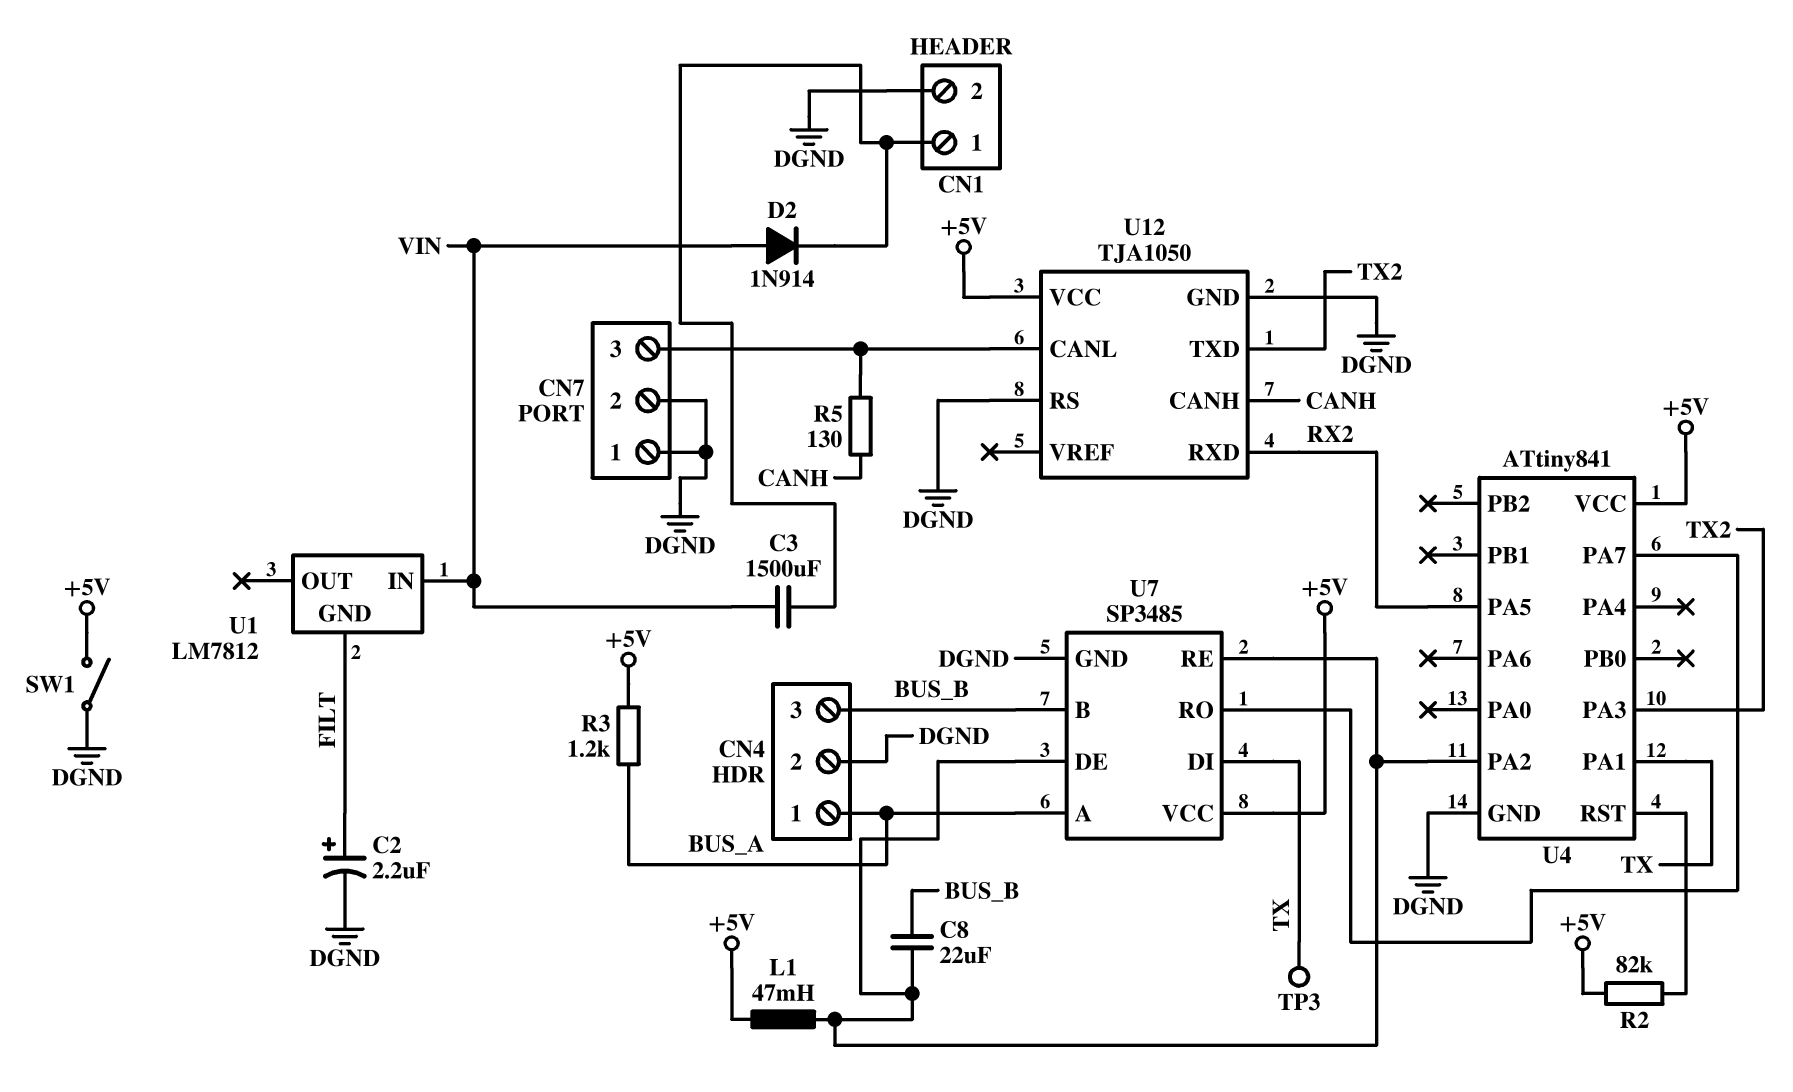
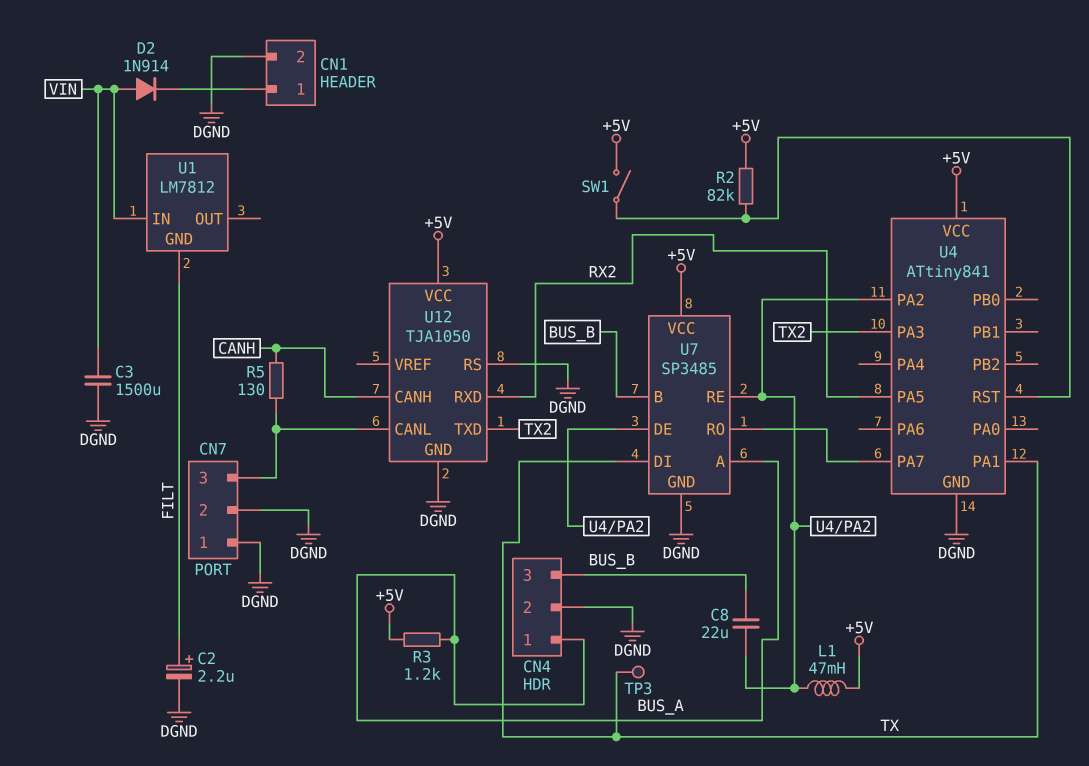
C3: 1500uF (CN1/1, VIN) -> 1500uF (DGND, VIN)
SW1: switch (+5V, DGND) -> switch (+5V, U4/RST)

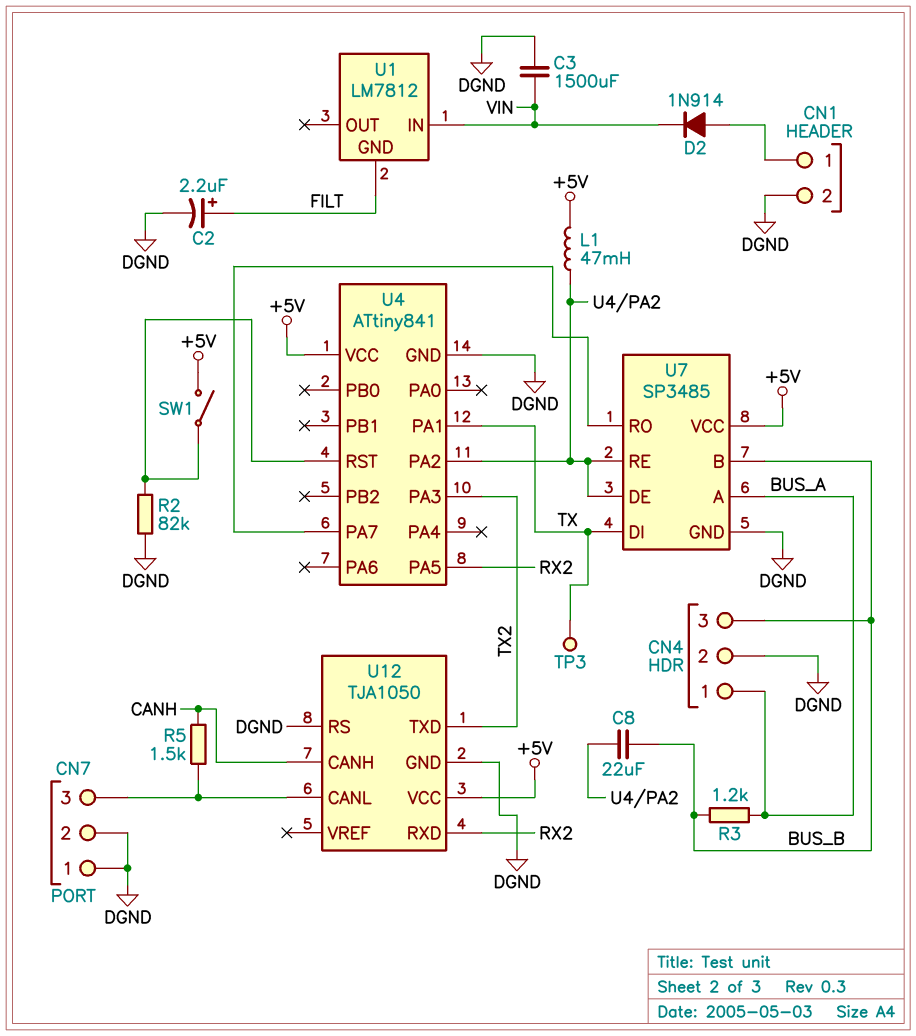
D2: diode 1N914 (A VIN, K CN1/1) -> diode 1N914 (A CN1/1, K VIN)
R2: 82k (+5V, U4/RST) -> 82k (DGND, U4/RST)
R3: 1.2k (+5V, BUS_A) -> 1.2k (BUS_A, BUS_B)
R5: 130 (CANH, CN7/3) -> 1.5k (CANH, CN7/3)

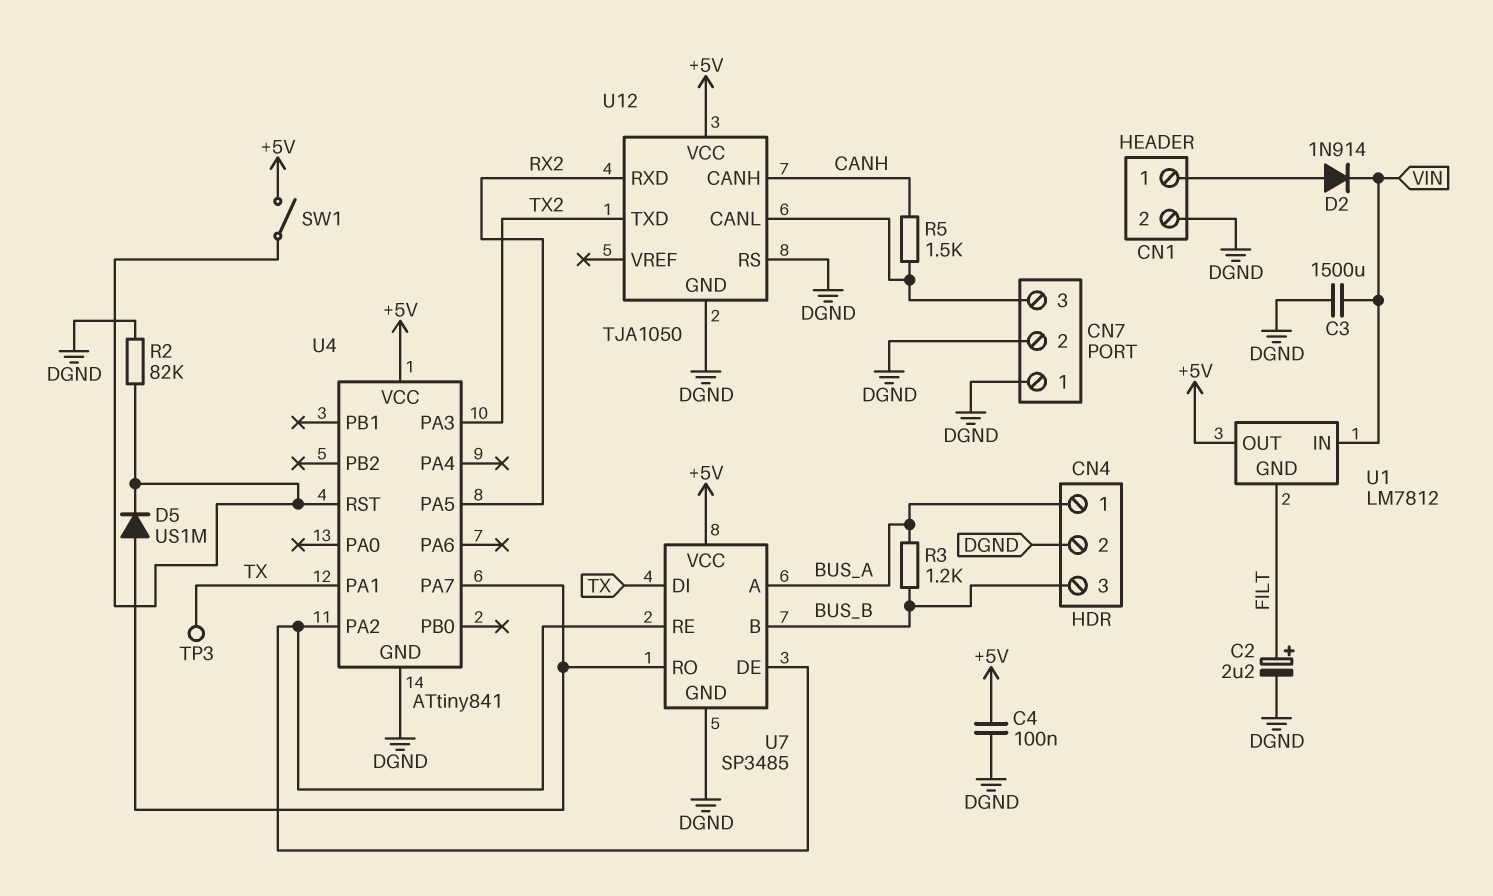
C4: none -> 100nF (+5V, DGND)
C8: 22uF (BUS_B, U4/PA2) -> none
D5: none -> diode US1M (A U4/PA7, K U4/RST)
L1: 47mH (+5V, U4/PA2) -> none
U1 pin OUT: none -> +5V

